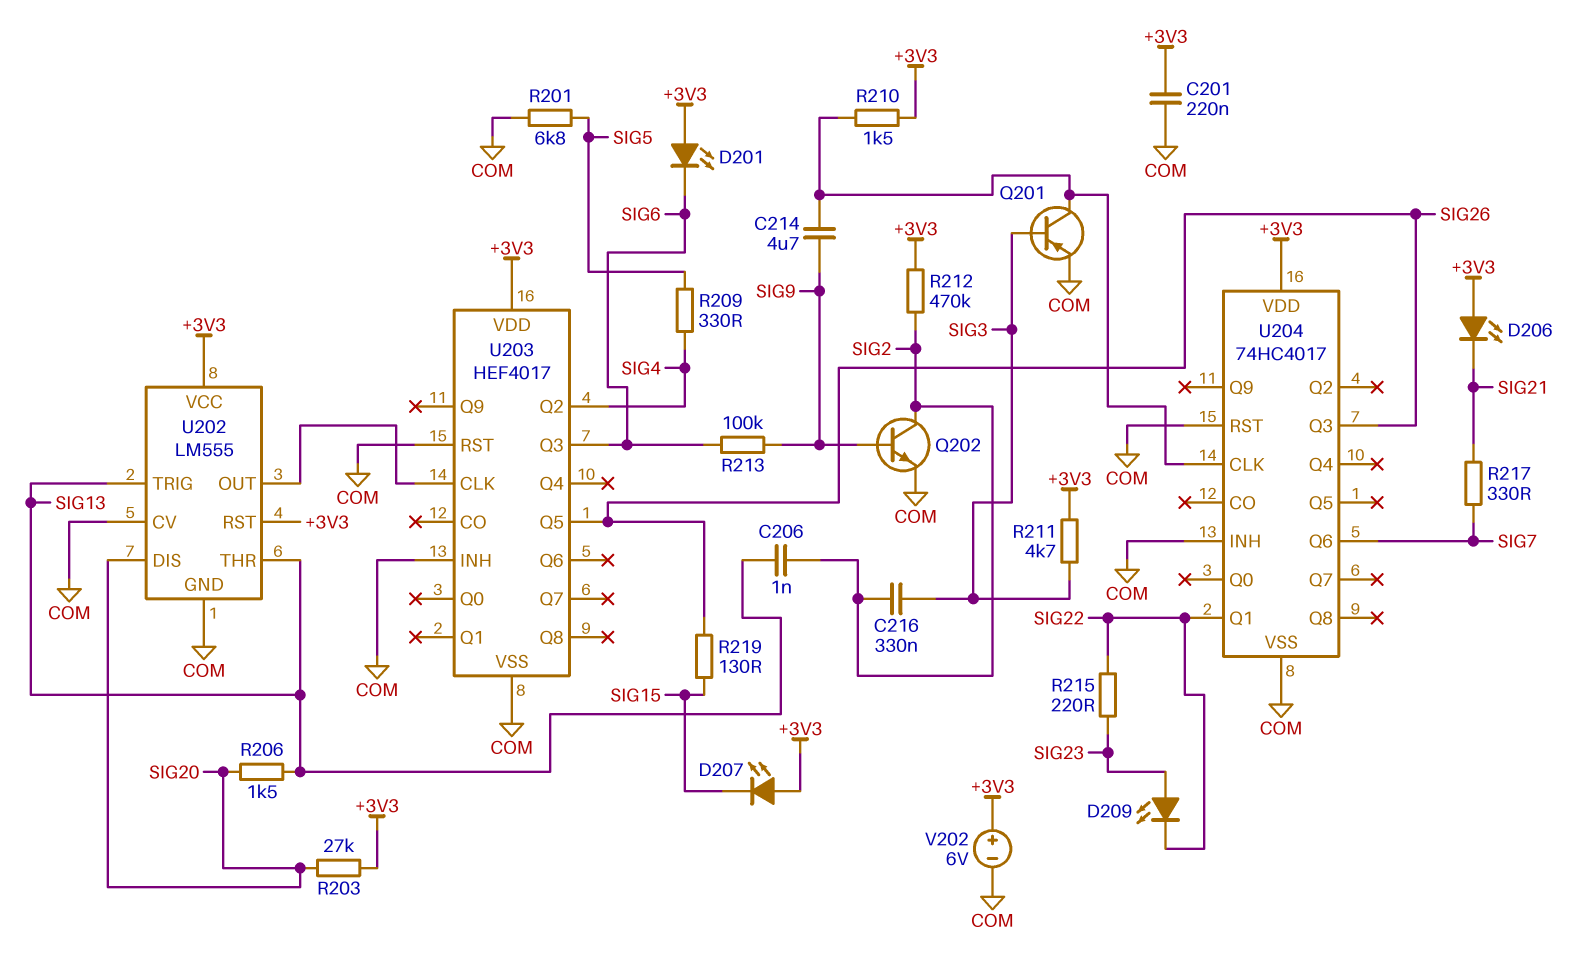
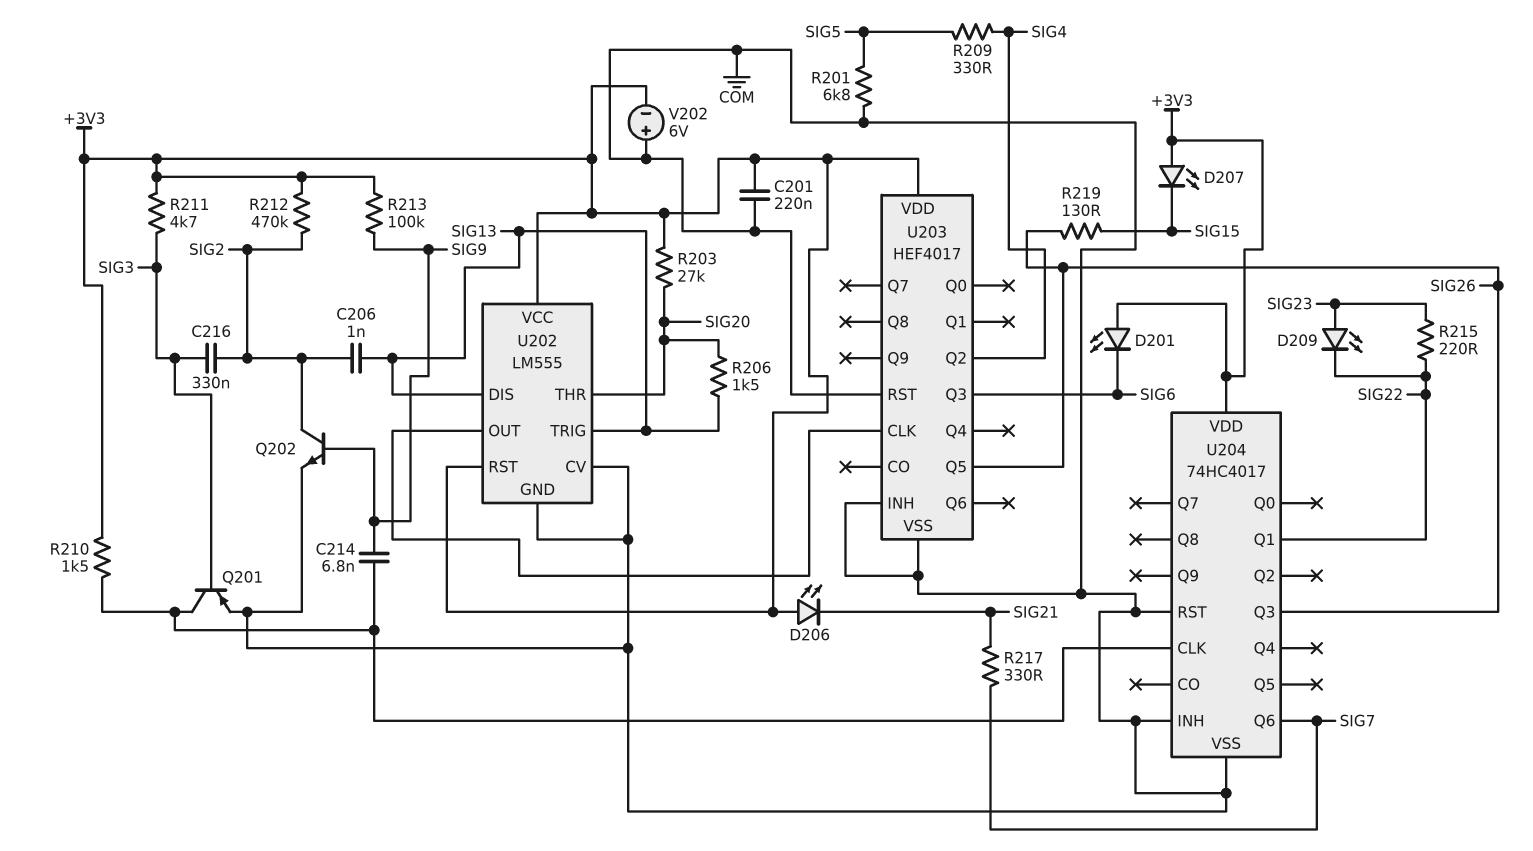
C214: 4.7uF (SIG9, U204/CLK) -> 6.8nF (SIG9, U204/CLK)
R213: 100k (SIG6, SIG9) -> 100k (+3V3, SIG9)
U202 pin DIS: SIG20 -> SIG13
U202 pin THR: SIG13 -> SIG20
V202: 6V (plus +3V3, minus COM) -> 6V (plus COM, minus +3V3)

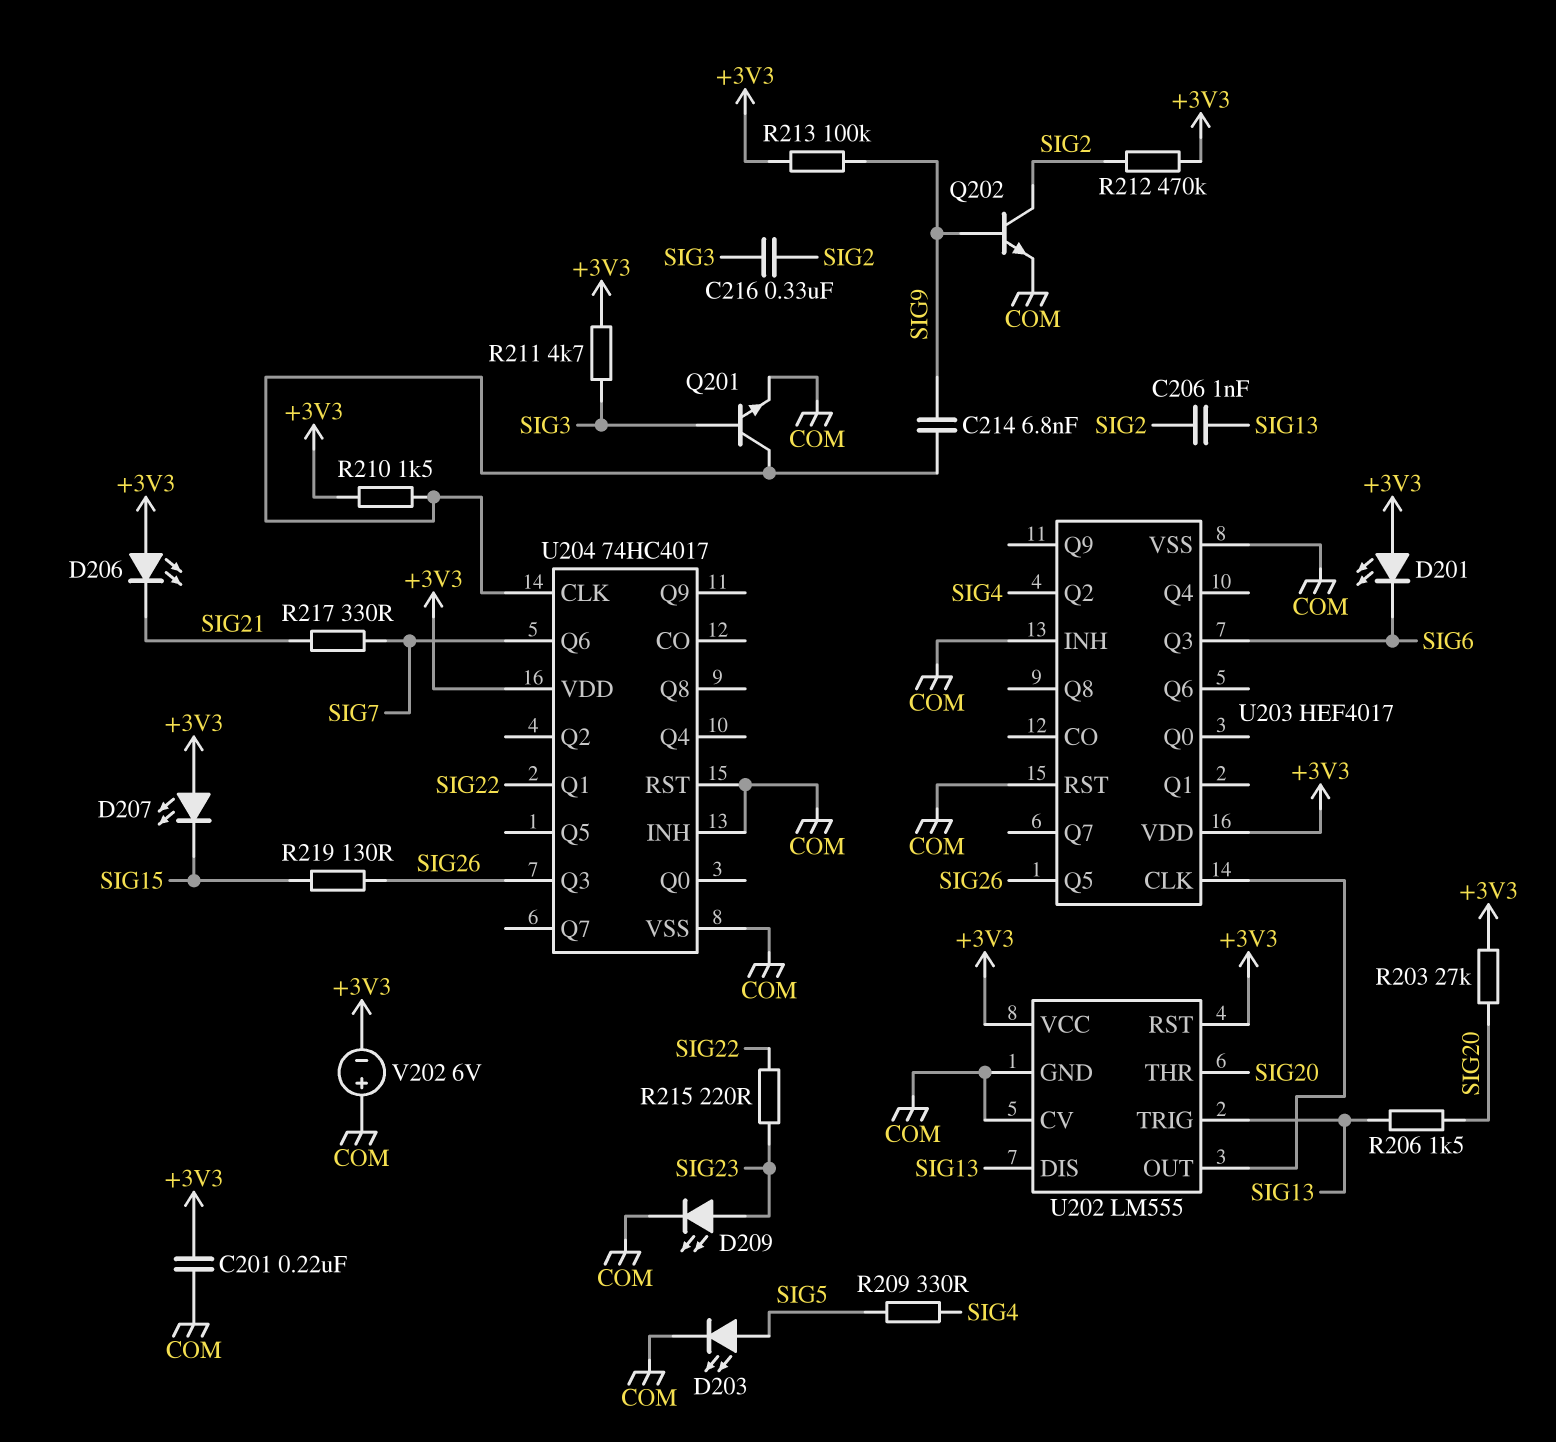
D203: none -> LED (A SIG5, K COM)
D209: LED (A SIG23, K SIG22) -> LED (A SIG23, K COM)
Q201: PNP (B SIG3, C U204/CLK, E COM) -> NPN (B SIG3, C U204/CLK, E COM)
R201: 6.8k (COM, SIG5) -> none

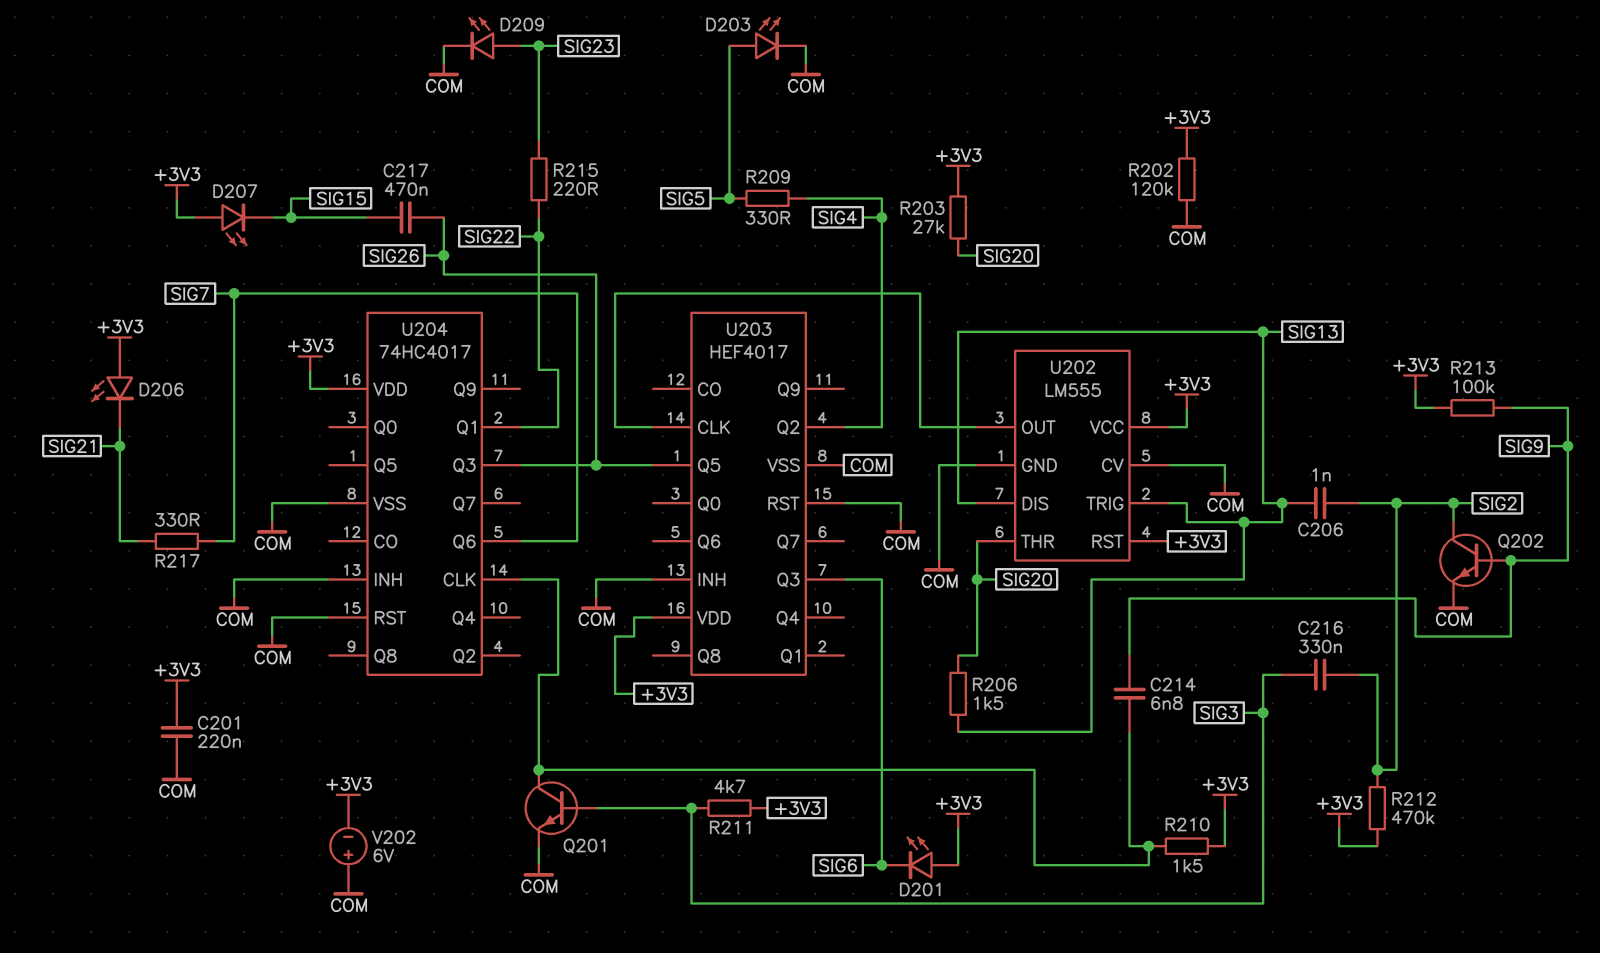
C217: none -> 470nF (SIG15, SIG26)
R202: none -> 120k (+3V3, COM)
R219: 130 (SIG15, SIG26) -> none

